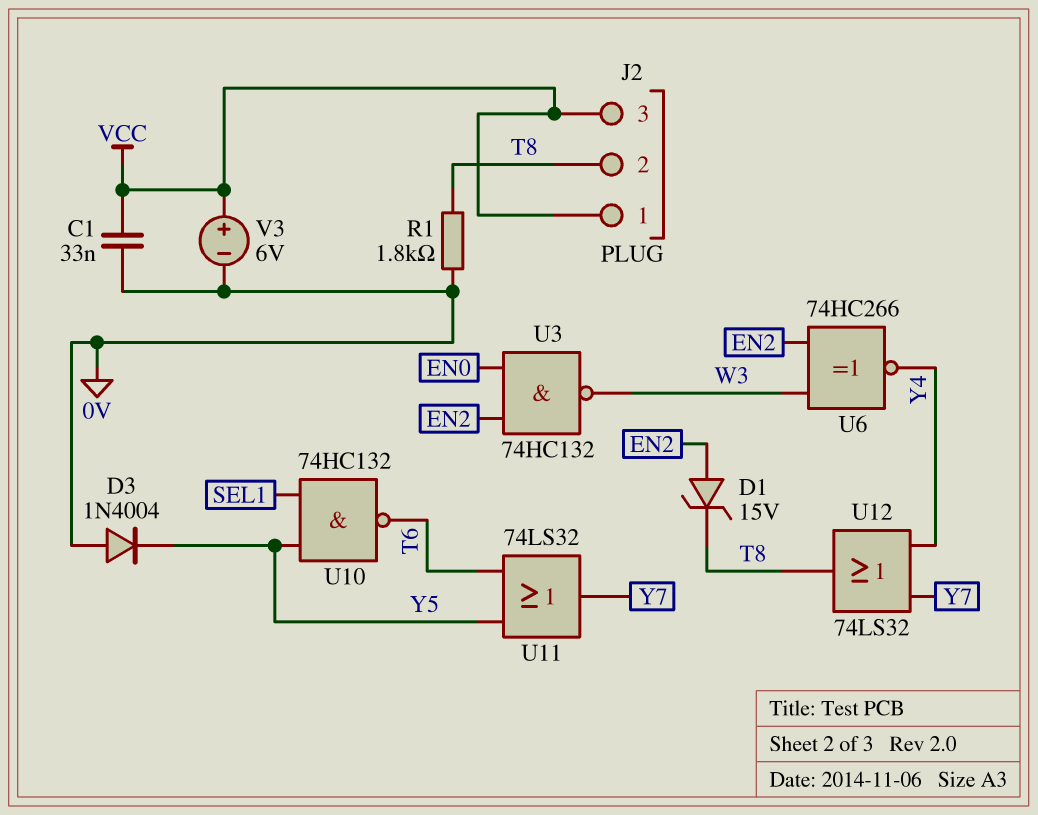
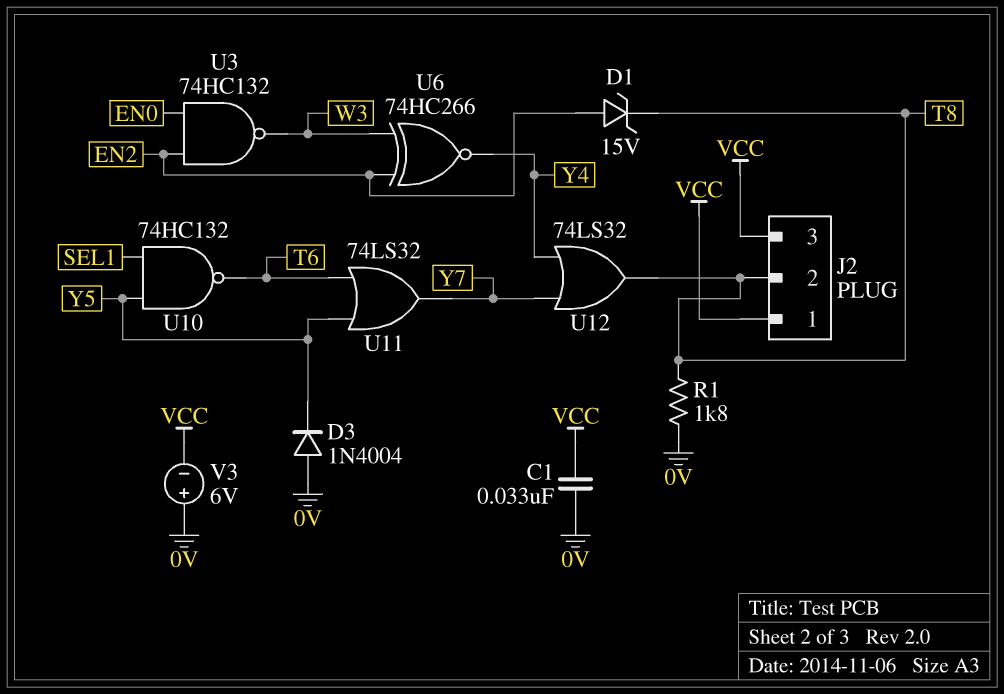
V3: 6V (plus VCC, minus 0V) -> 6V (plus 0V, minus VCC)

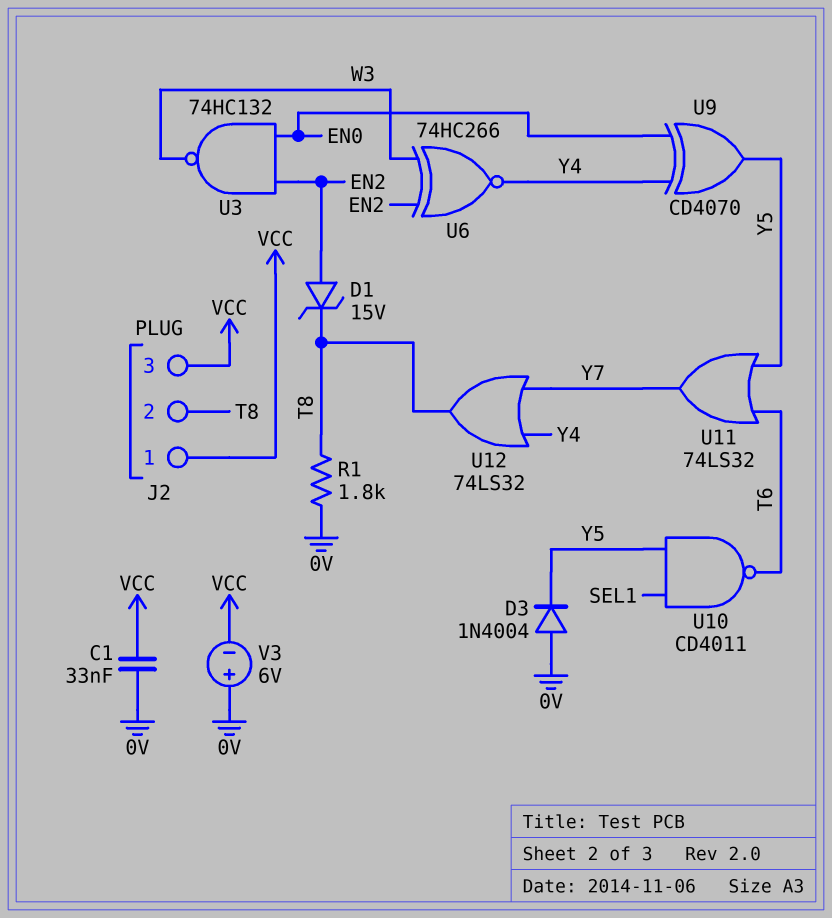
U9: none -> XOR CD4070 (in EN0, in Y4, out Y5)
U10: NAND 74HC132 (in SEL1, in Y5, out T6) -> NAND CD4011 (in SEL1, in Y5, out T6)

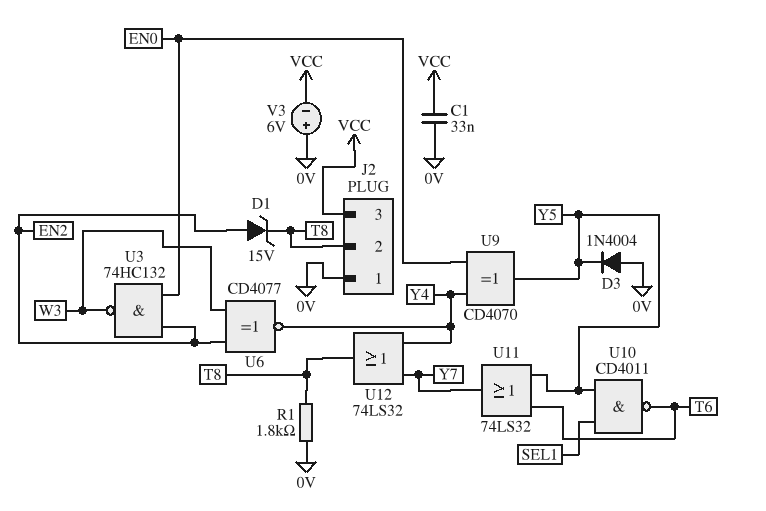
J2 pin 1: VCC -> 0V
U6: XNOR 74HC266 (in EN2, in W3, out Y4) -> XNOR CD4077 (in EN2, in W3, out Y4)

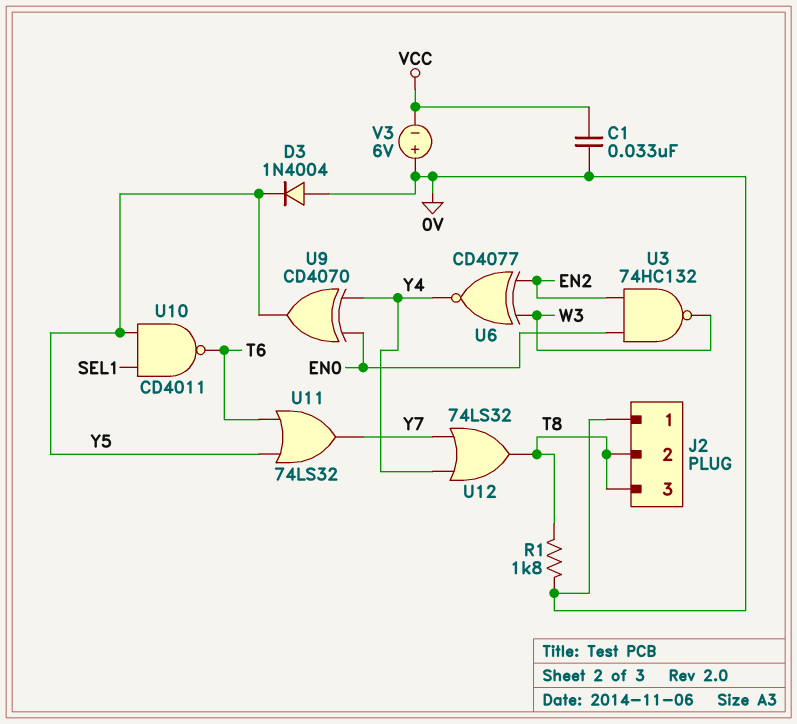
D1: zener 15V (A EN2, K T8) -> none
J2 pin 3: VCC -> T8

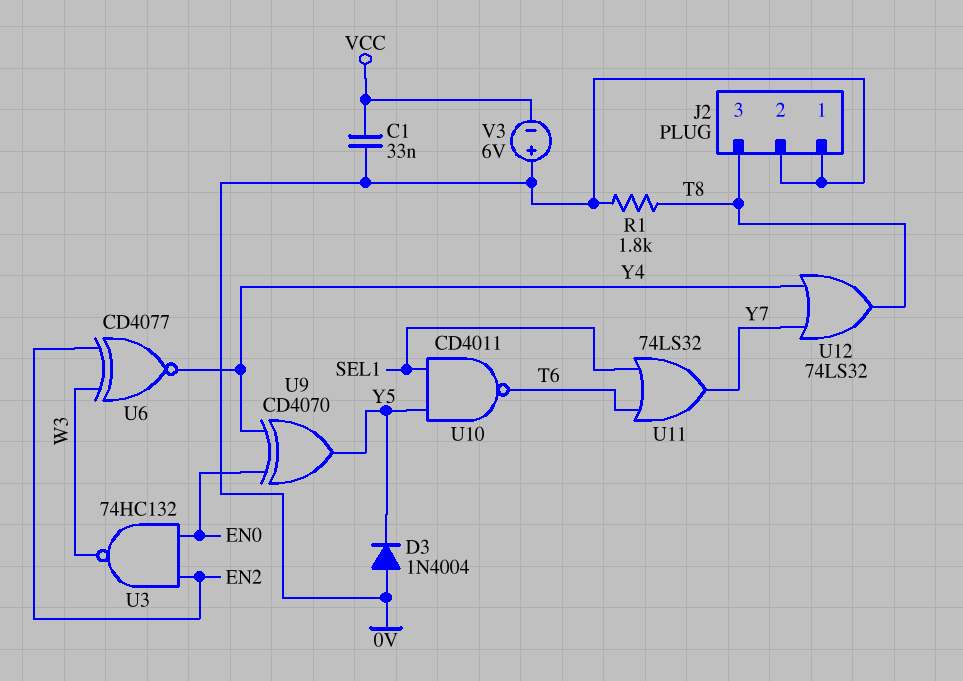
J2 pin 2: T8 -> 0V
U11: OR 74LS32 (in T6, in Y5, out Y7) -> OR 74LS32 (in SEL1, in T6, out Y7)

